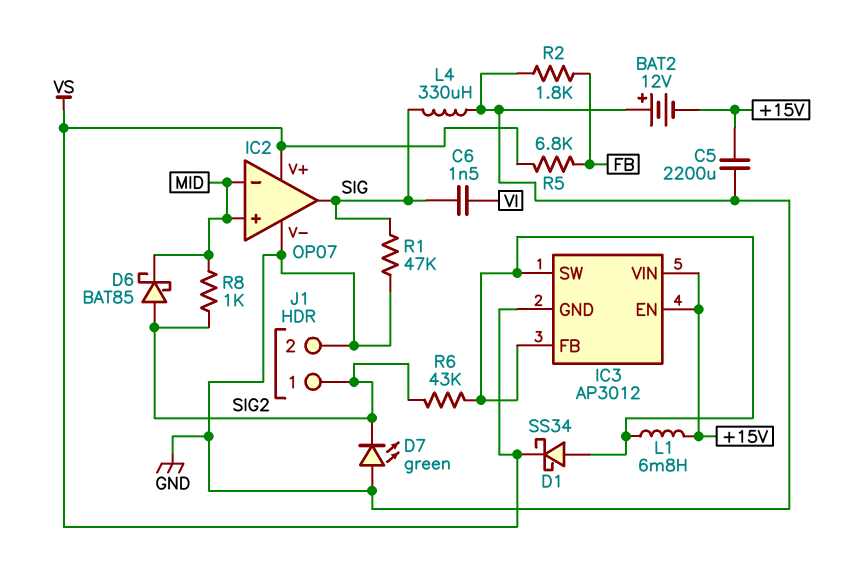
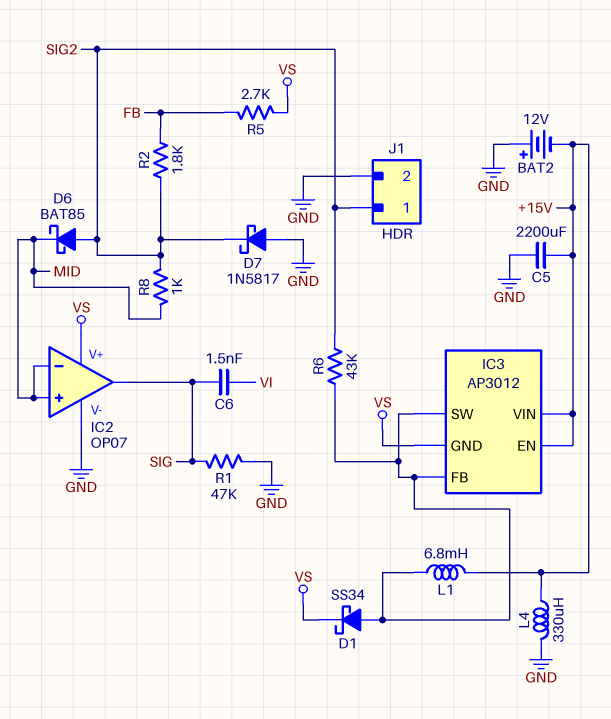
D7: LED green (A GND, K SIG2) -> schottky 1N5817 (A GND, K SIG2)
L4: 330uH (GND, SIG) -> 330uH (+15V, GND)
R2: 1.8k (FB, GND) -> 1.8k (FB, SIG2)
R5: 6.8k (FB, VS) -> 2.7k (FB, VS)

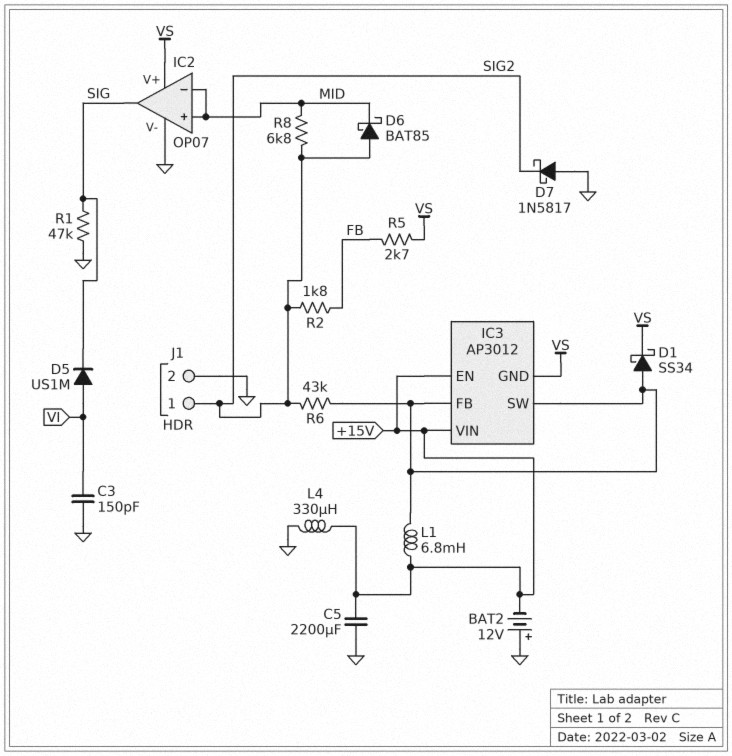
C3: none -> 150pF (GND, VI)
C6: 1.5nF (SIG, VI) -> none
D5: none -> diode US1M (A VI, K SIG)
R8: 1k (MID, SIG2) -> 6.8k (MID, SIG2)

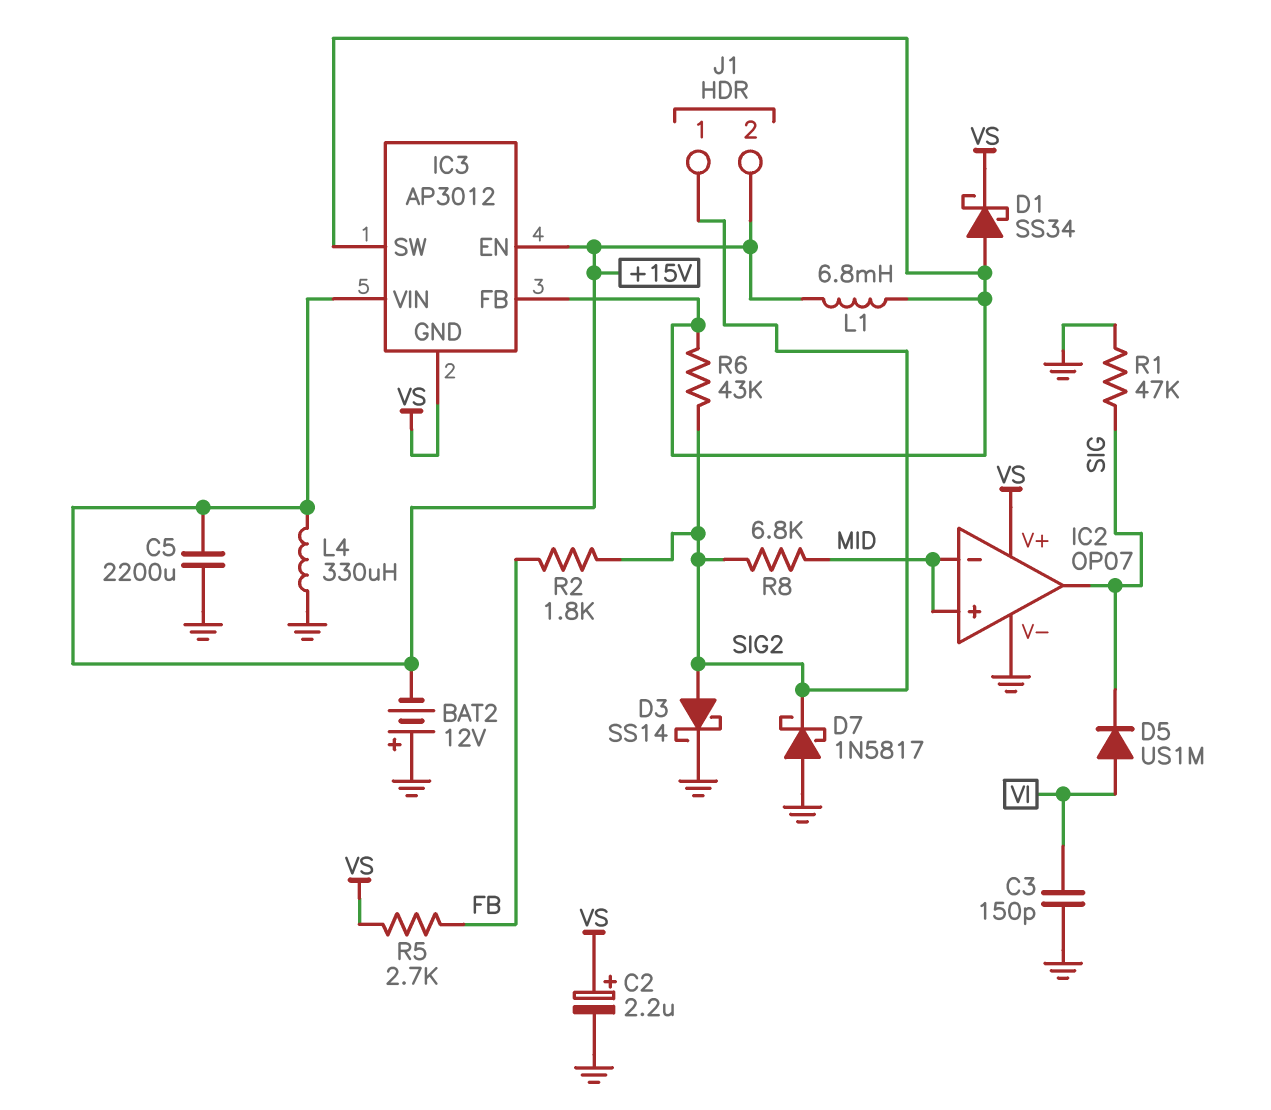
C2: none -> 2.2uF (plus VS, minus GND)
D3: none -> schottky SS14 (A SIG2, K GND)
D6: schottky BAT85 (A SIG2, K MID) -> none
J1 pin 2: GND -> +15V

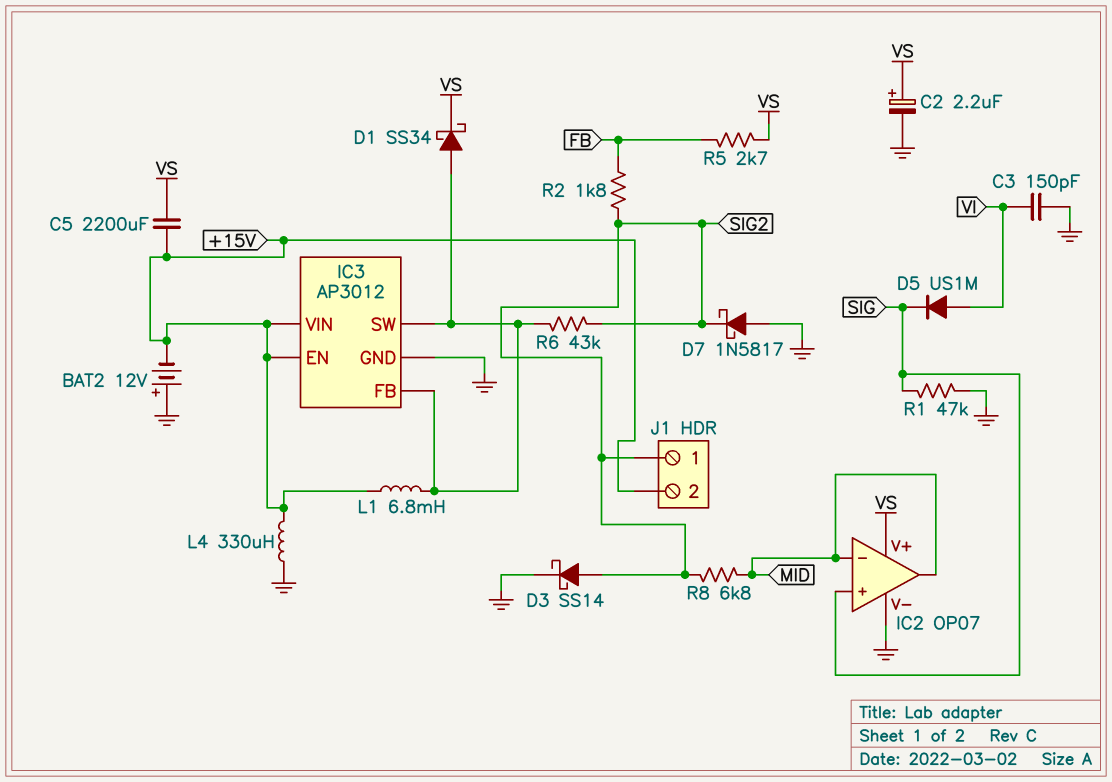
C5: 2200uF (+15V, GND) -> 2200uF (+15V, VS)
IC2 pin in+: MID -> SIG
IC2 pin out: SIG -> MID
IC3 pin GND: VS -> GND

